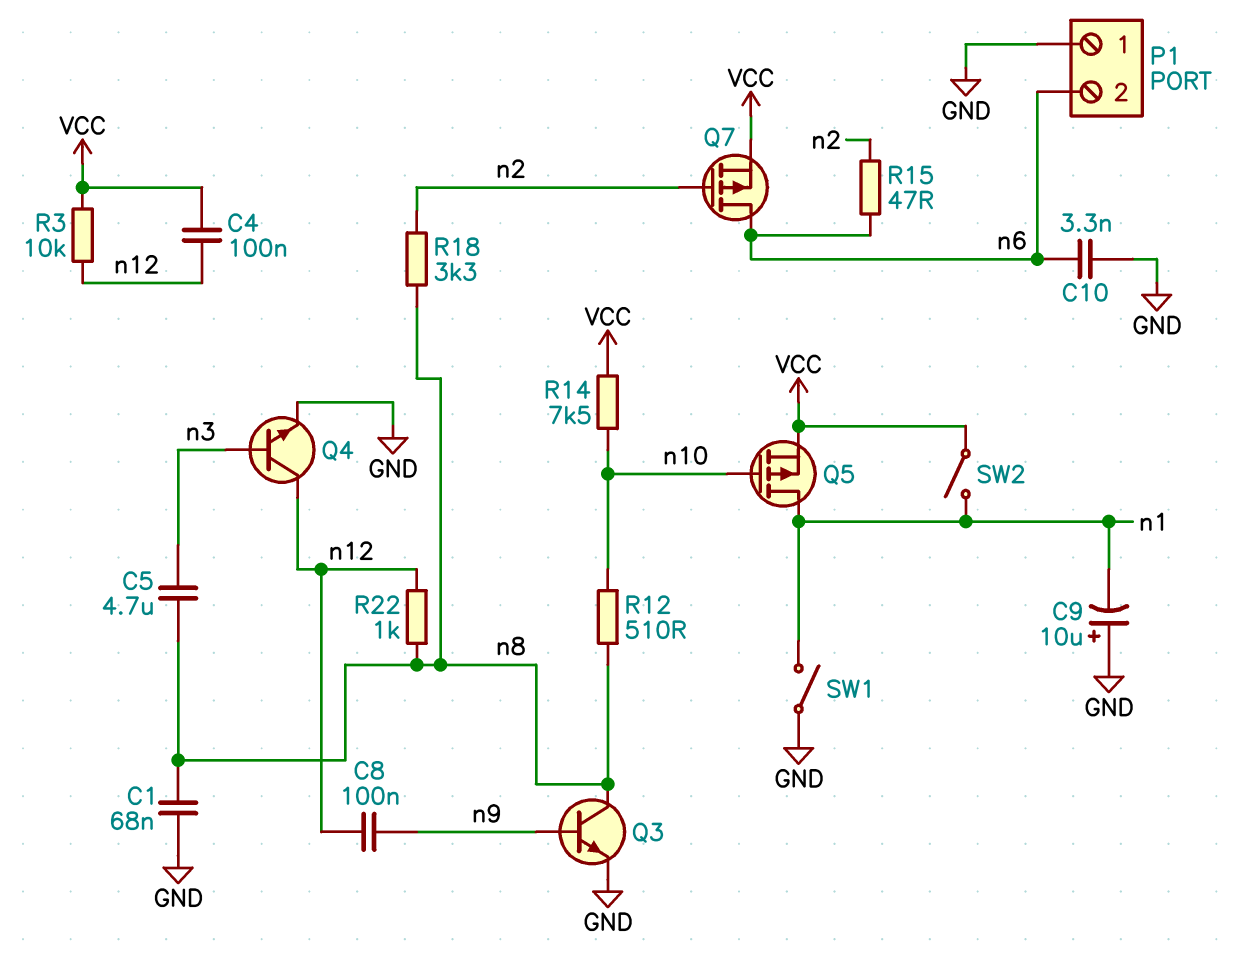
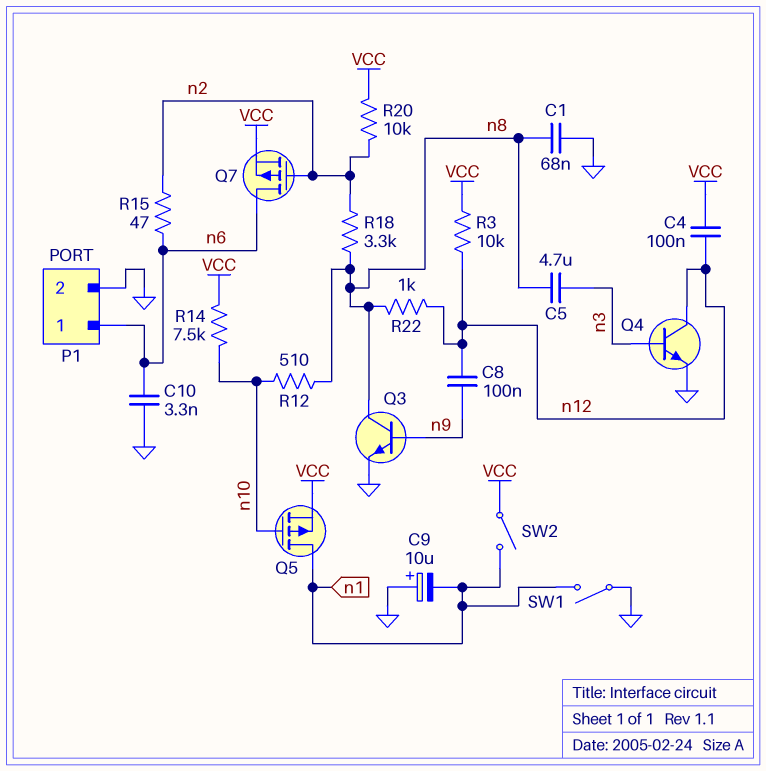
P1 pin 1: GND -> n6
P1 pin 2: n6 -> GND
R20: none -> 10k (VCC, n2)

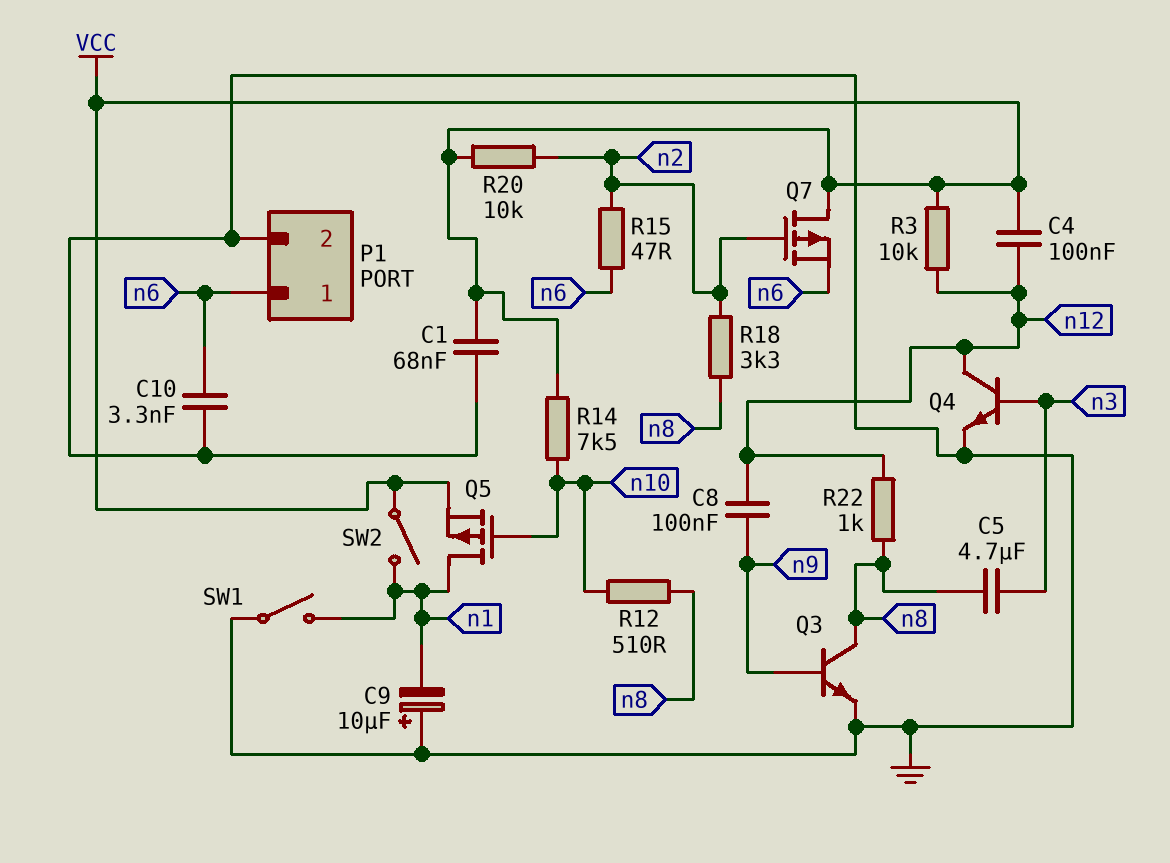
C1: 68nF (GND, n8) -> 68nF (GND, VCC)
Q7: PMOS (G n2, D n6, S VCC) -> PMOS (G n2, D VCC, S n6)

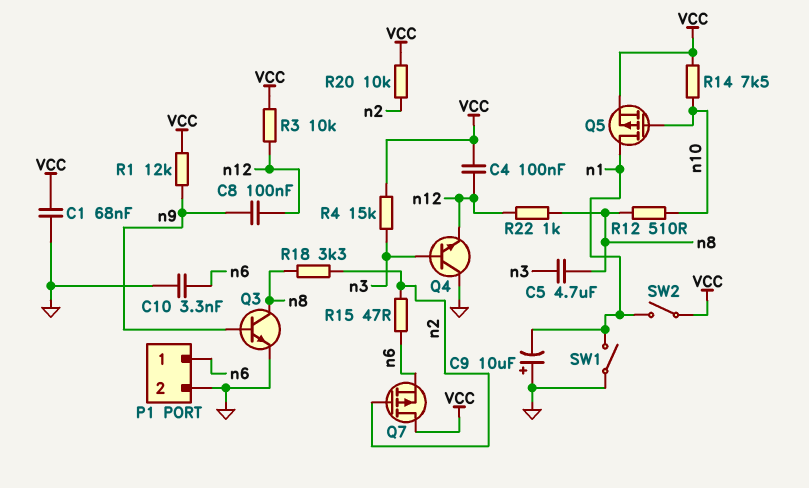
Q4: NPN (B n3, C n12, E GND) -> NPN (B n3, C GND, E n12)
R1: none -> 12k (VCC, n9)
R4: none -> 15k (VCC, n3)

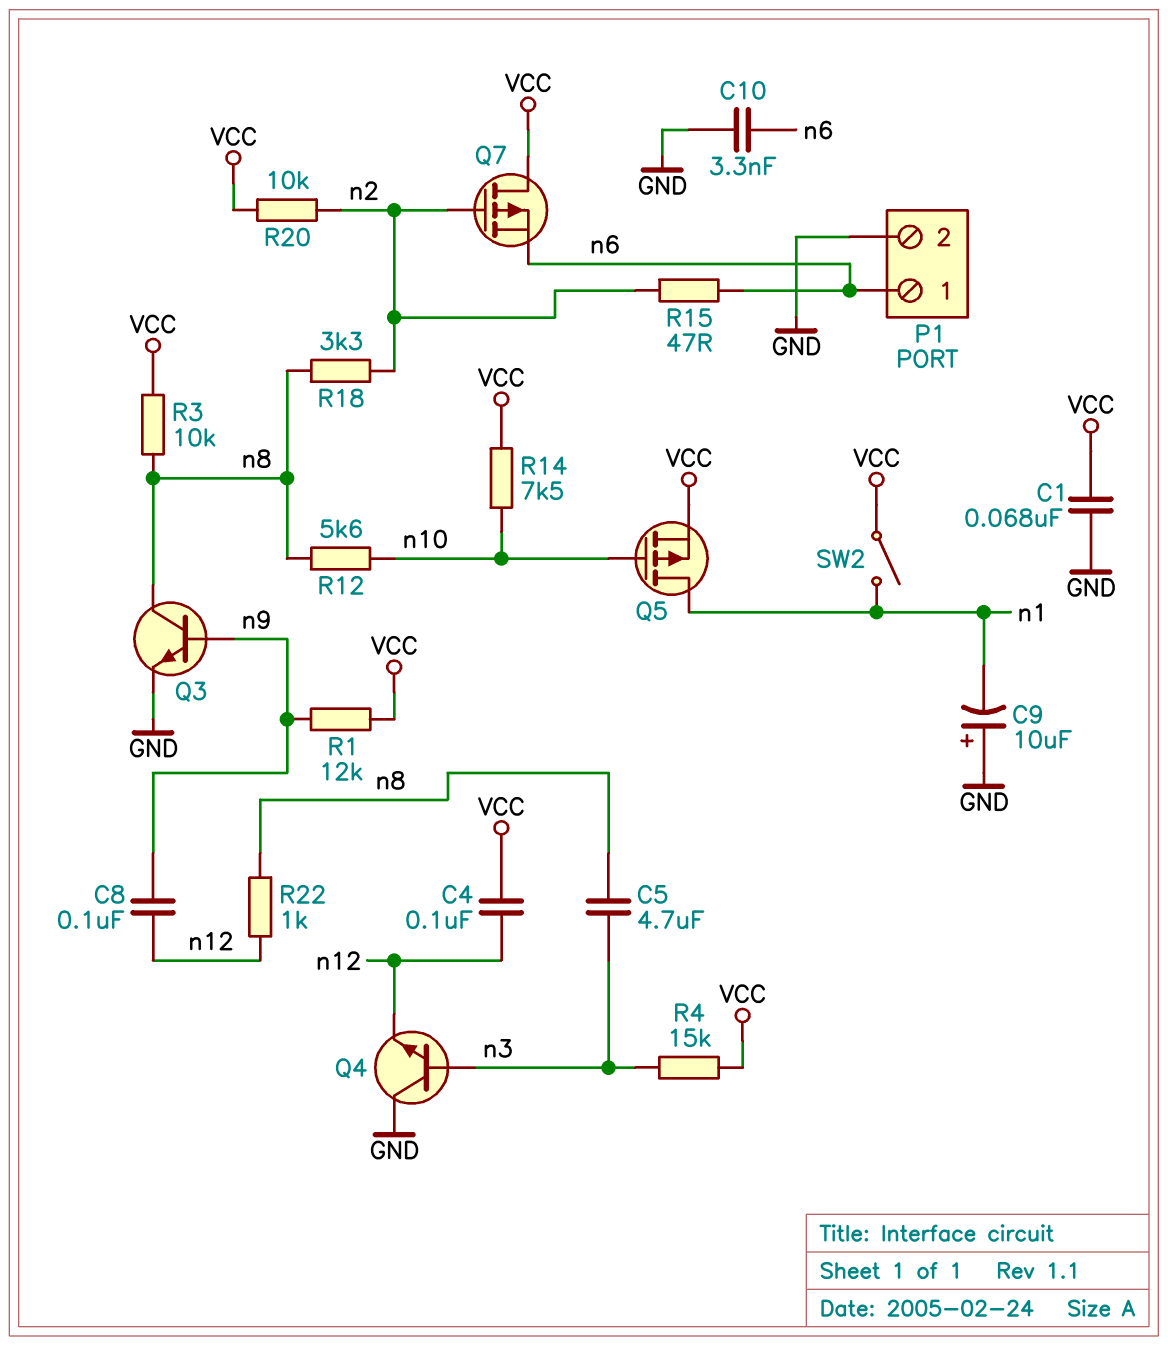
R3: 10k (VCC, n12) -> 10k (VCC, n8)
R12: 510 (n8, n10) -> 5.6k (n8, n10)
SW1: switch (GND, n1) -> none

